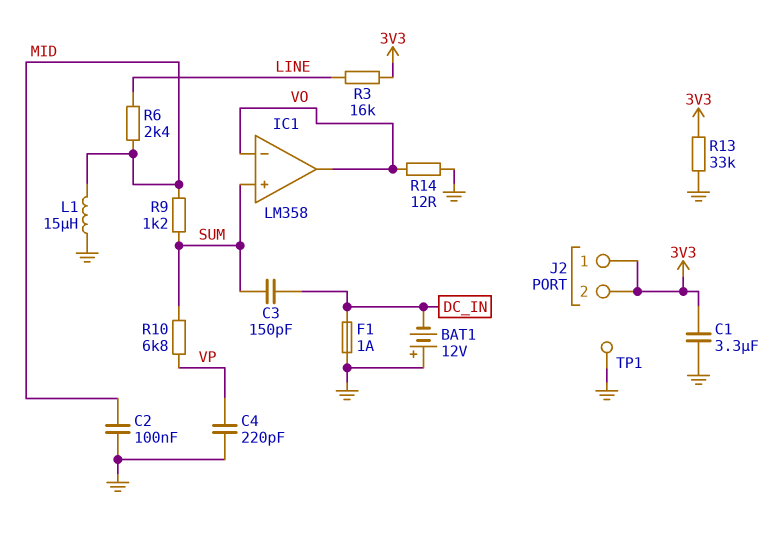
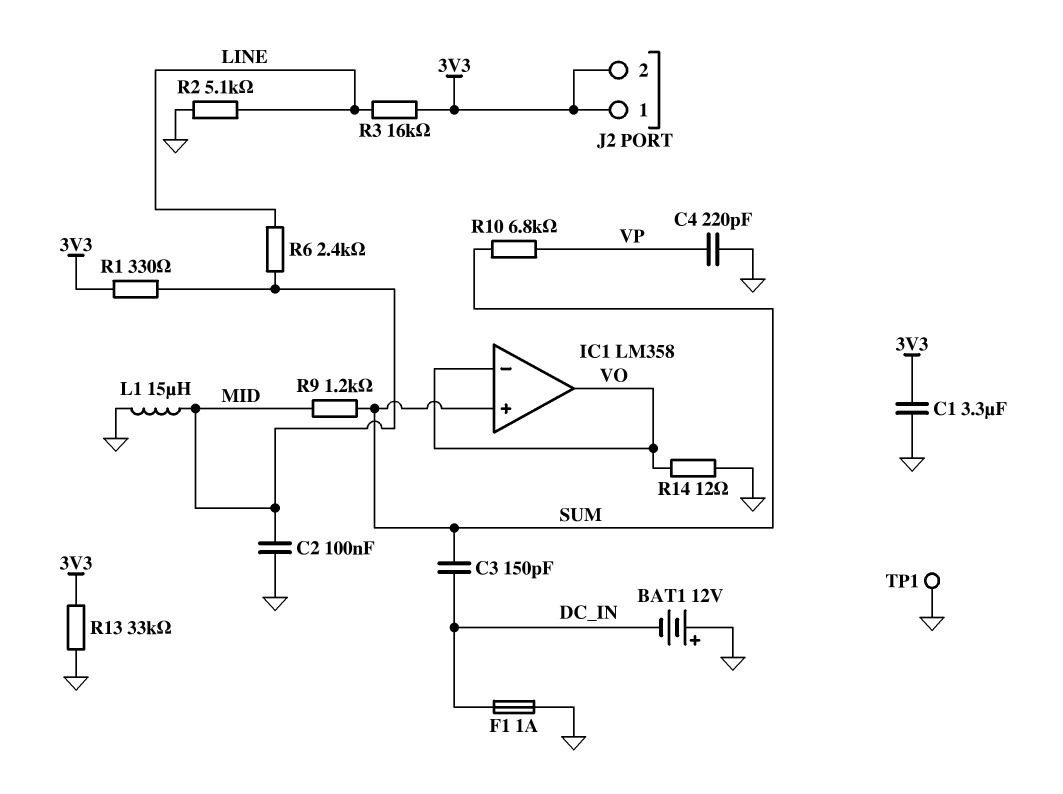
R1: none -> 330 (3V3, MID)
R2: none -> 5.1k (GND, LINE)

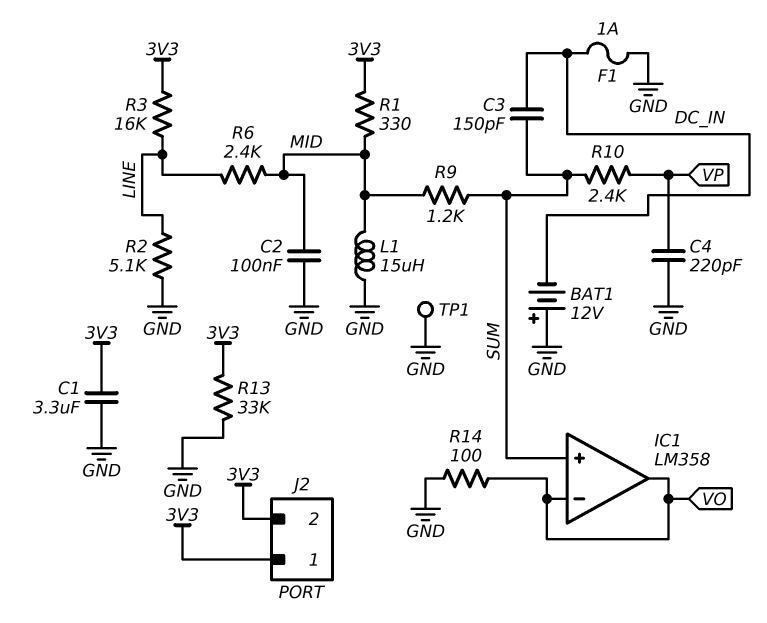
R10: 6.8k (SUM, VP) -> 2.4k (SUM, VP)
R14: 12 (GND, VO) -> 100 (GND, VO)

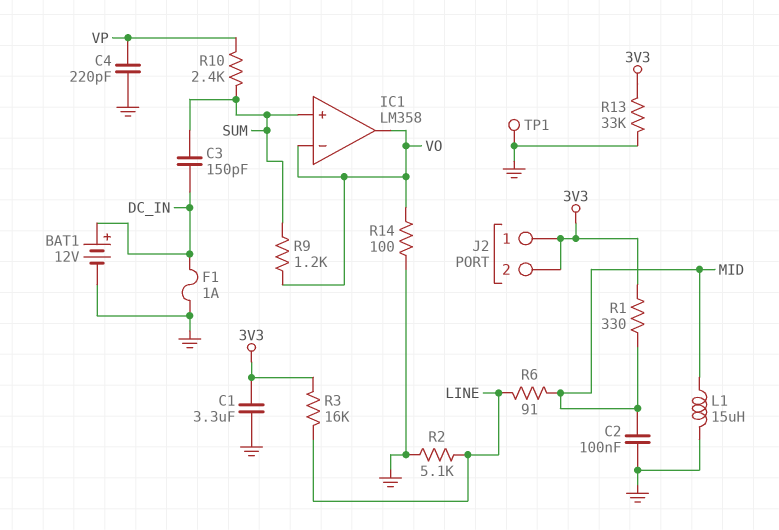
BAT1: 12V (plus GND, minus DC_IN) -> 12V (plus DC_IN, minus GND)
R6: 2.4k (LINE, MID) -> 91 (LINE, MID)
R9: 1.2k (MID, SUM) -> 1.2k (SUM, VO)

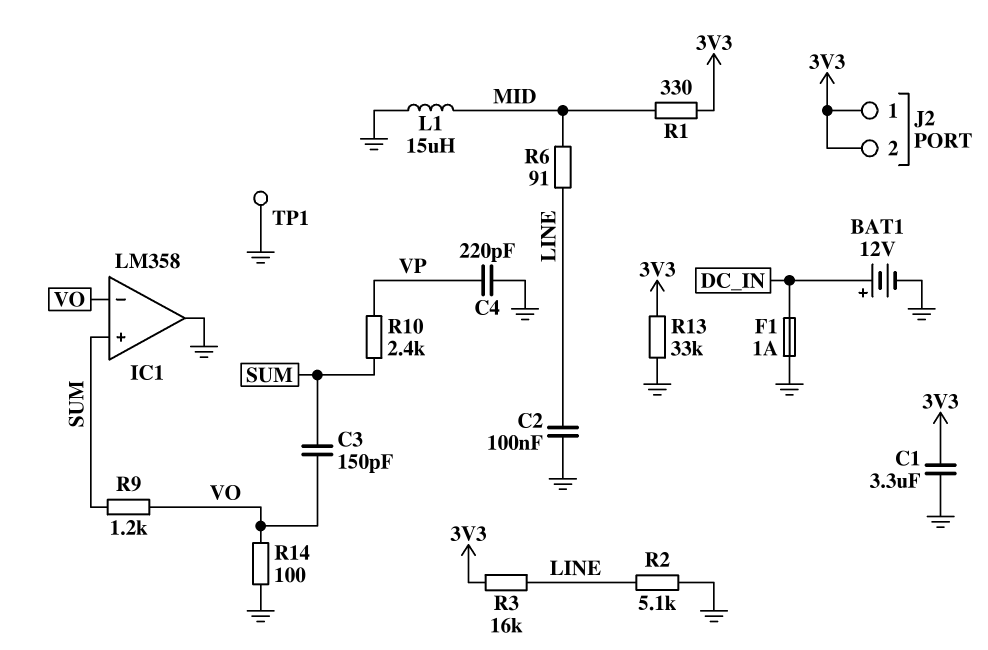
C2: 100nF (GND, MID) -> 100nF (GND, LINE)
C3: 150pF (DC_IN, SUM) -> 150pF (SUM, VO)
IC1 pin out: VO -> GND

